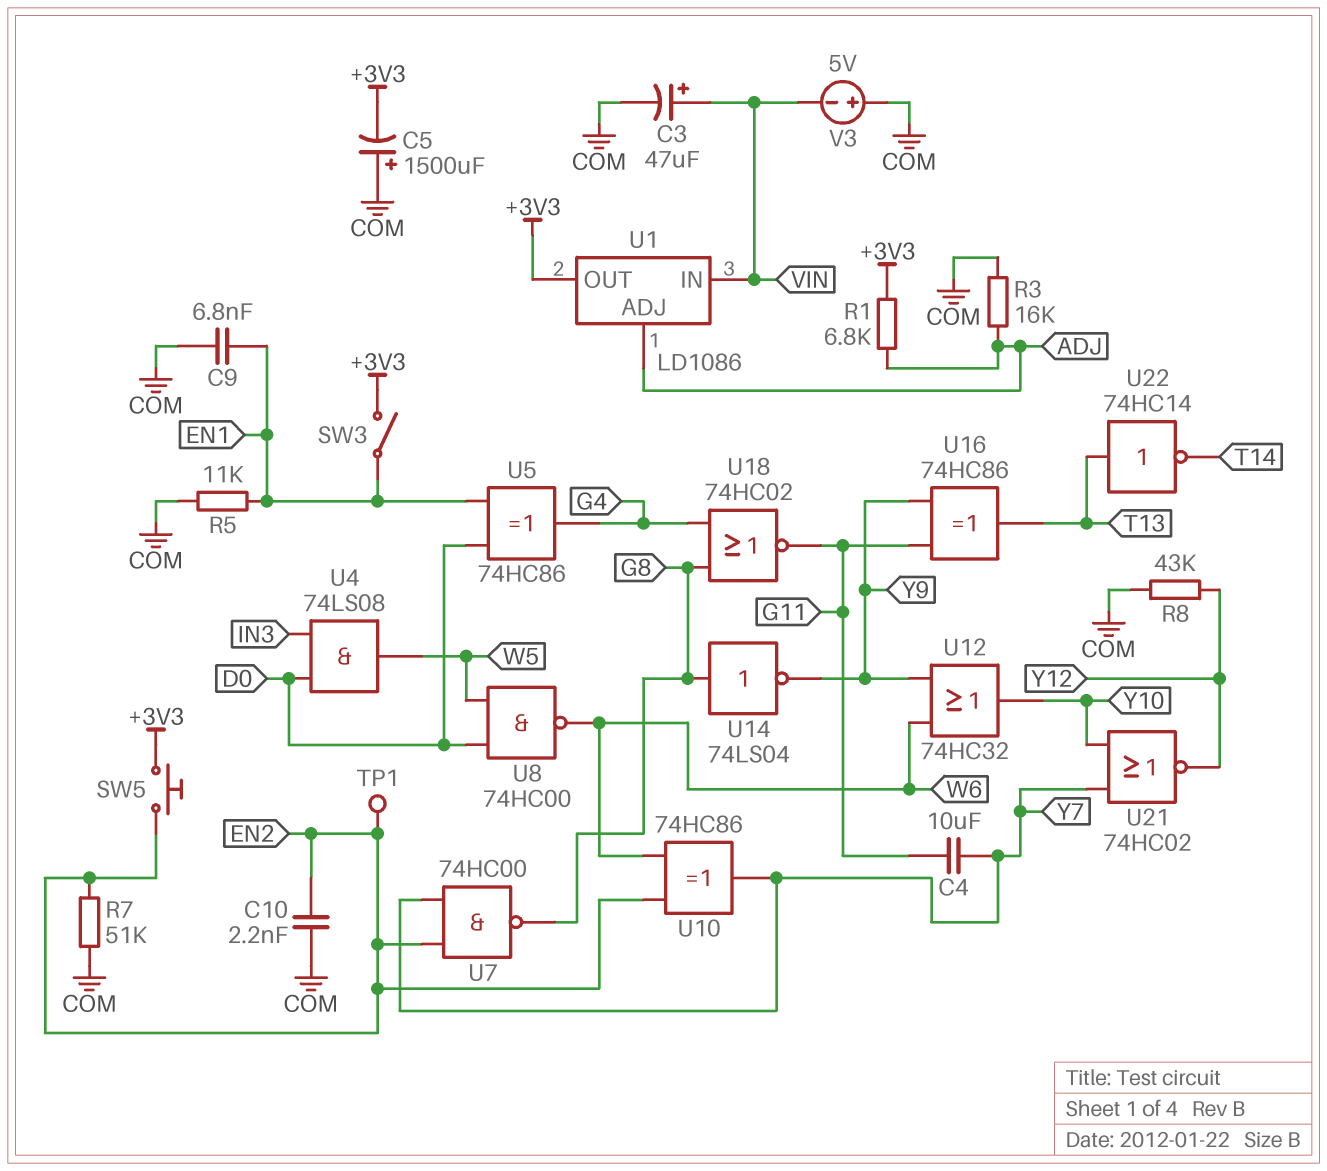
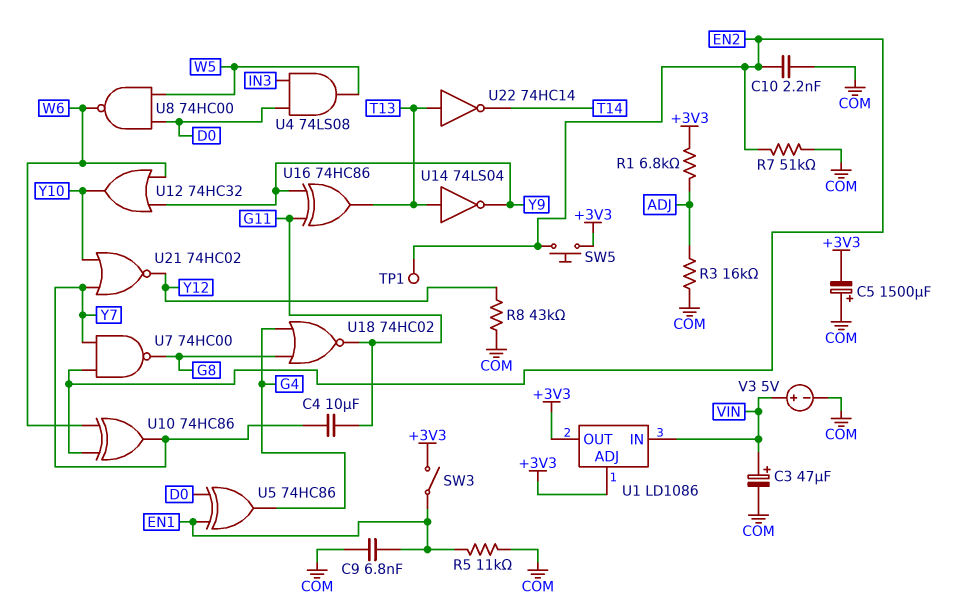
U1 pin ADJ: ADJ -> +3V3
U14: NOT 74LS04 (in G8, out Y9) -> NOT 74LS04 (in T13, out Y9)
V3: 5V (plus COM, minus VIN) -> 5V (plus VIN, minus COM)

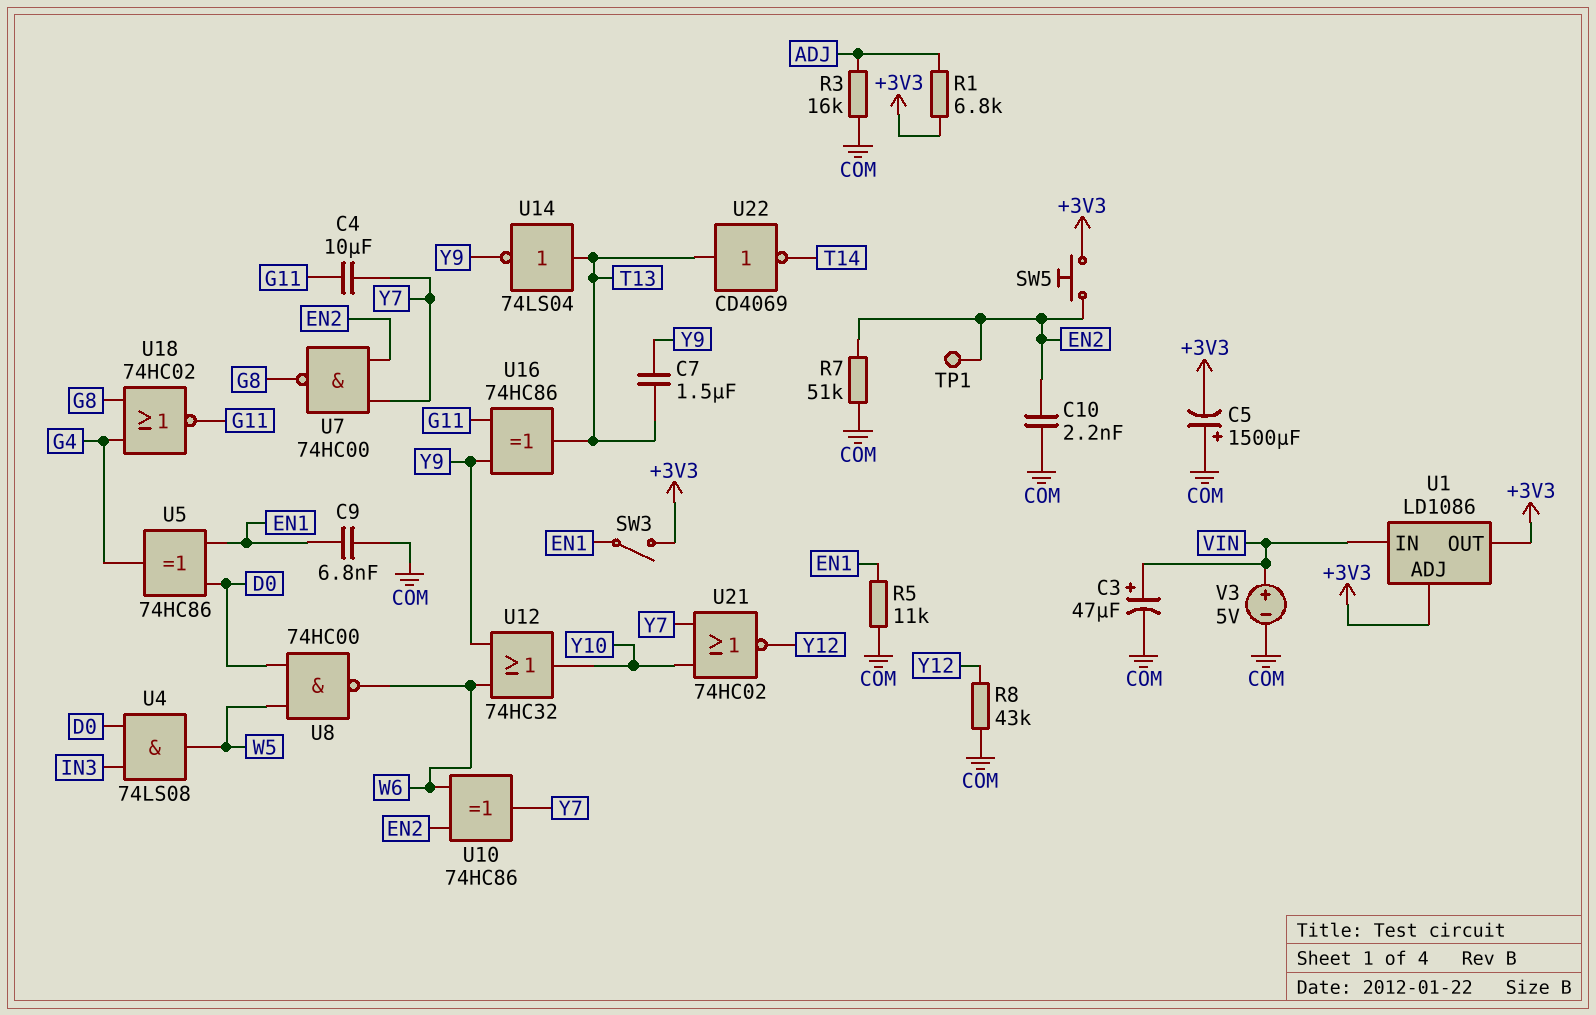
C7: none -> 1.5uF (T13, Y9)
U22: NOT 74HC14 (in T13, out T14) -> NOT CD4069 (in T13, out T14)

